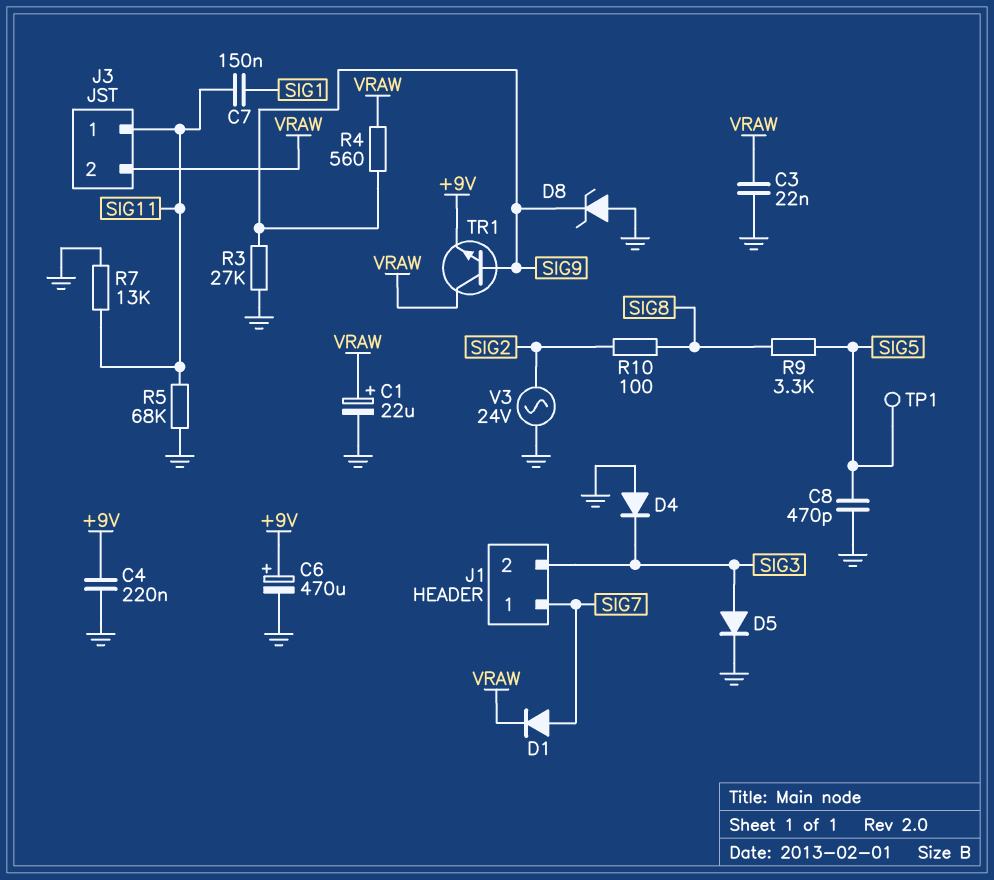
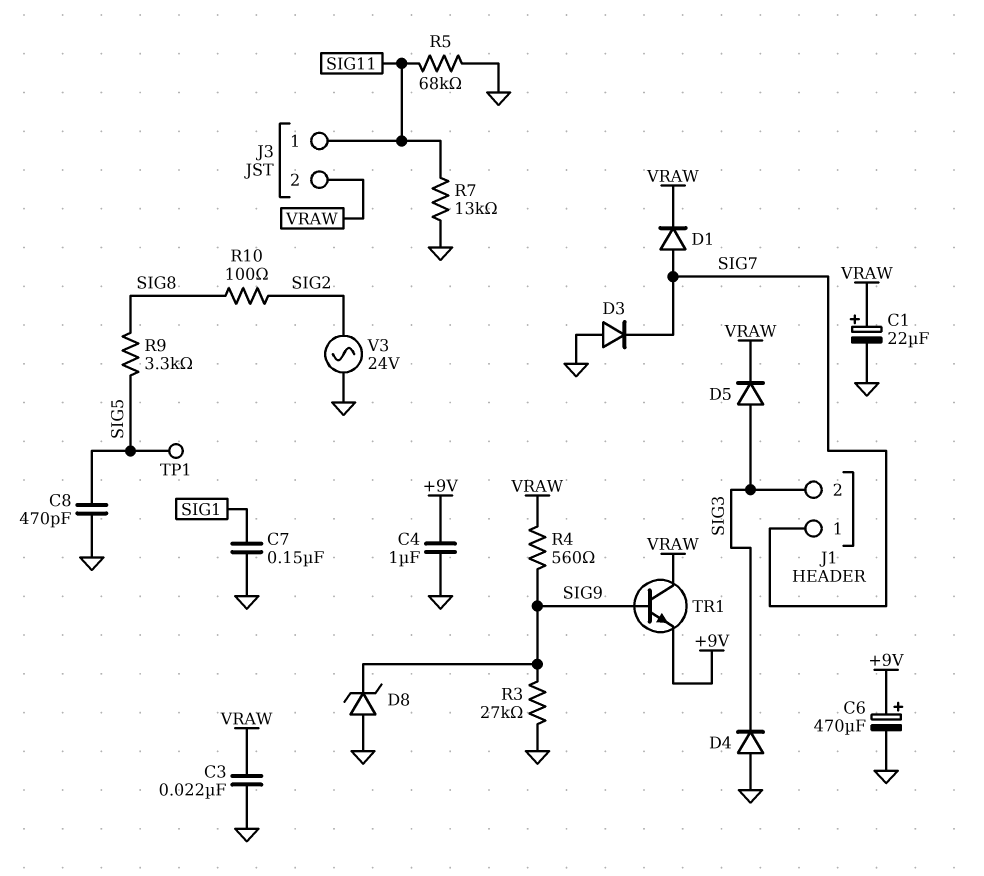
C4: 220nF (+9V, GND) -> 1uF (+9V, GND)
C7: 150nF (SIG1, SIG11) -> 150nF (GND, SIG1)
D3: none -> diode (A GND, K SIG7)
D5: diode (A SIG3, K GND) -> diode (A SIG3, K VRAW)

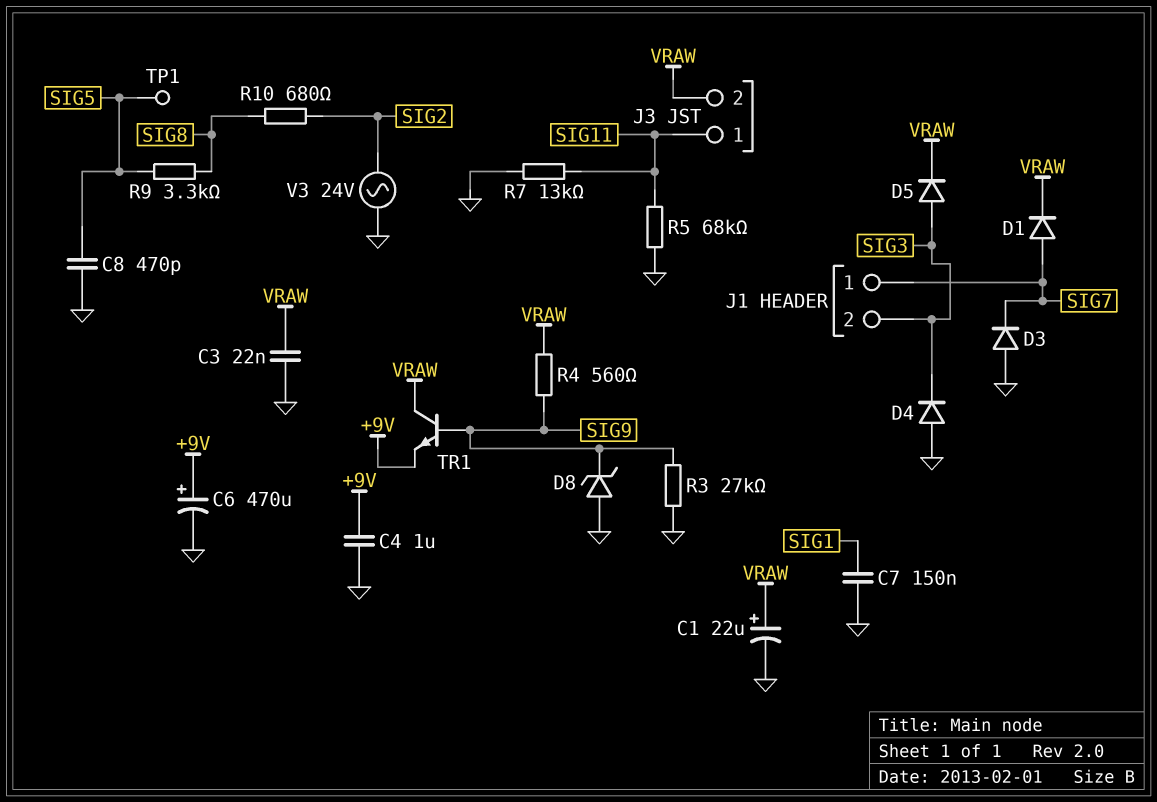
R10: 100 (SIG2, SIG8) -> 680 (SIG2, SIG8)

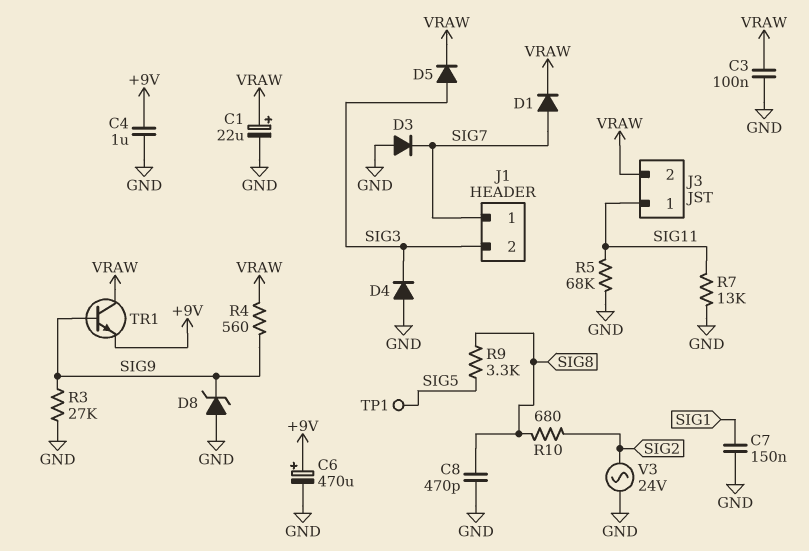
C3: 22nF (GND, VRAW) -> 100nF (GND, VRAW)
C8: 470pF (GND, SIG5) -> 470pF (GND, SIG8)

